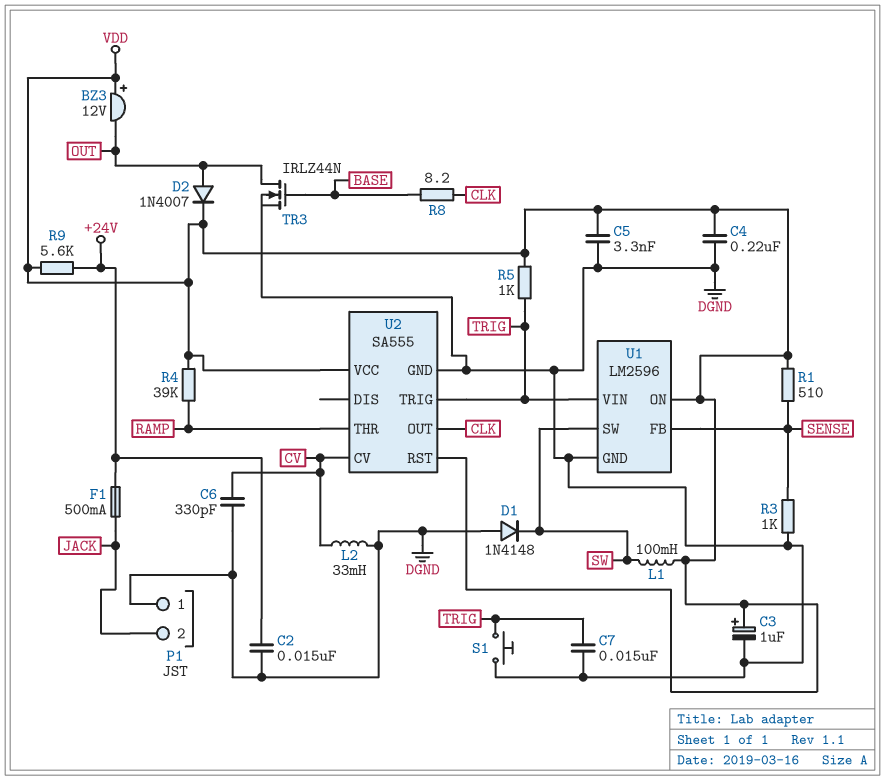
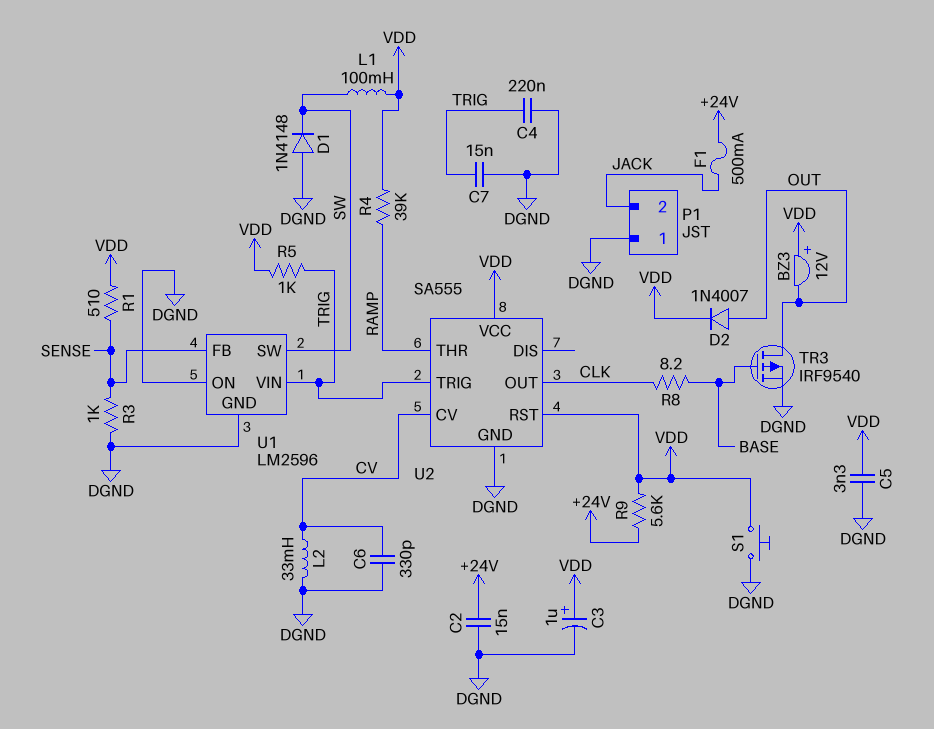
C4: 220nF (DGND, VDD) -> 220nF (DGND, TRIG)
S1: button (DGND, TRIG) -> button (DGND, VDD)
TR3: NMOS IRLZ44N (G BASE, D OUT, S DGND) -> PMOS IRF9540 (G BASE, D OUT, S DGND)
U1 pin ON: VDD -> DGND

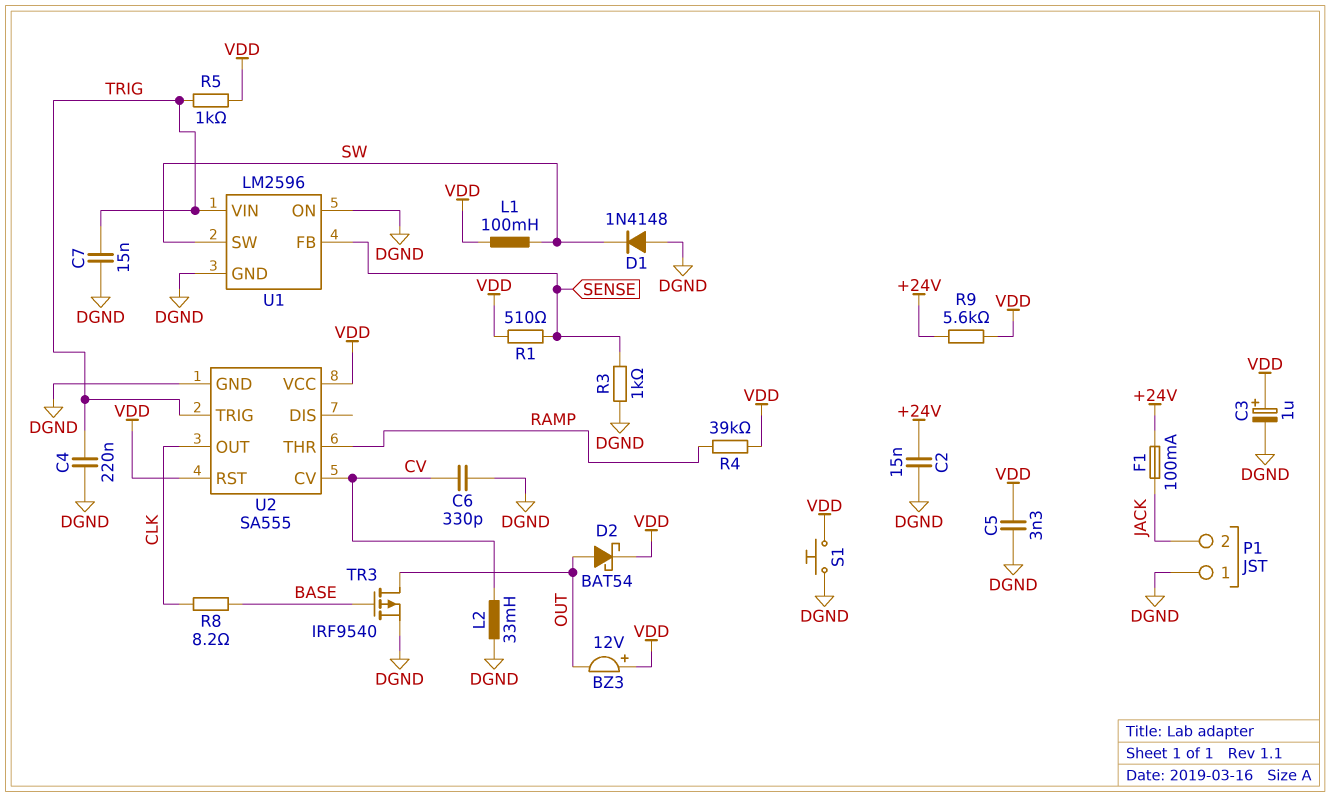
D2: diode 1N4007 (A OUT, K VDD) -> schottky BAT54 (A OUT, K VDD)
F1: 500mA (+24V, JACK) -> 100mA (+24V, JACK)

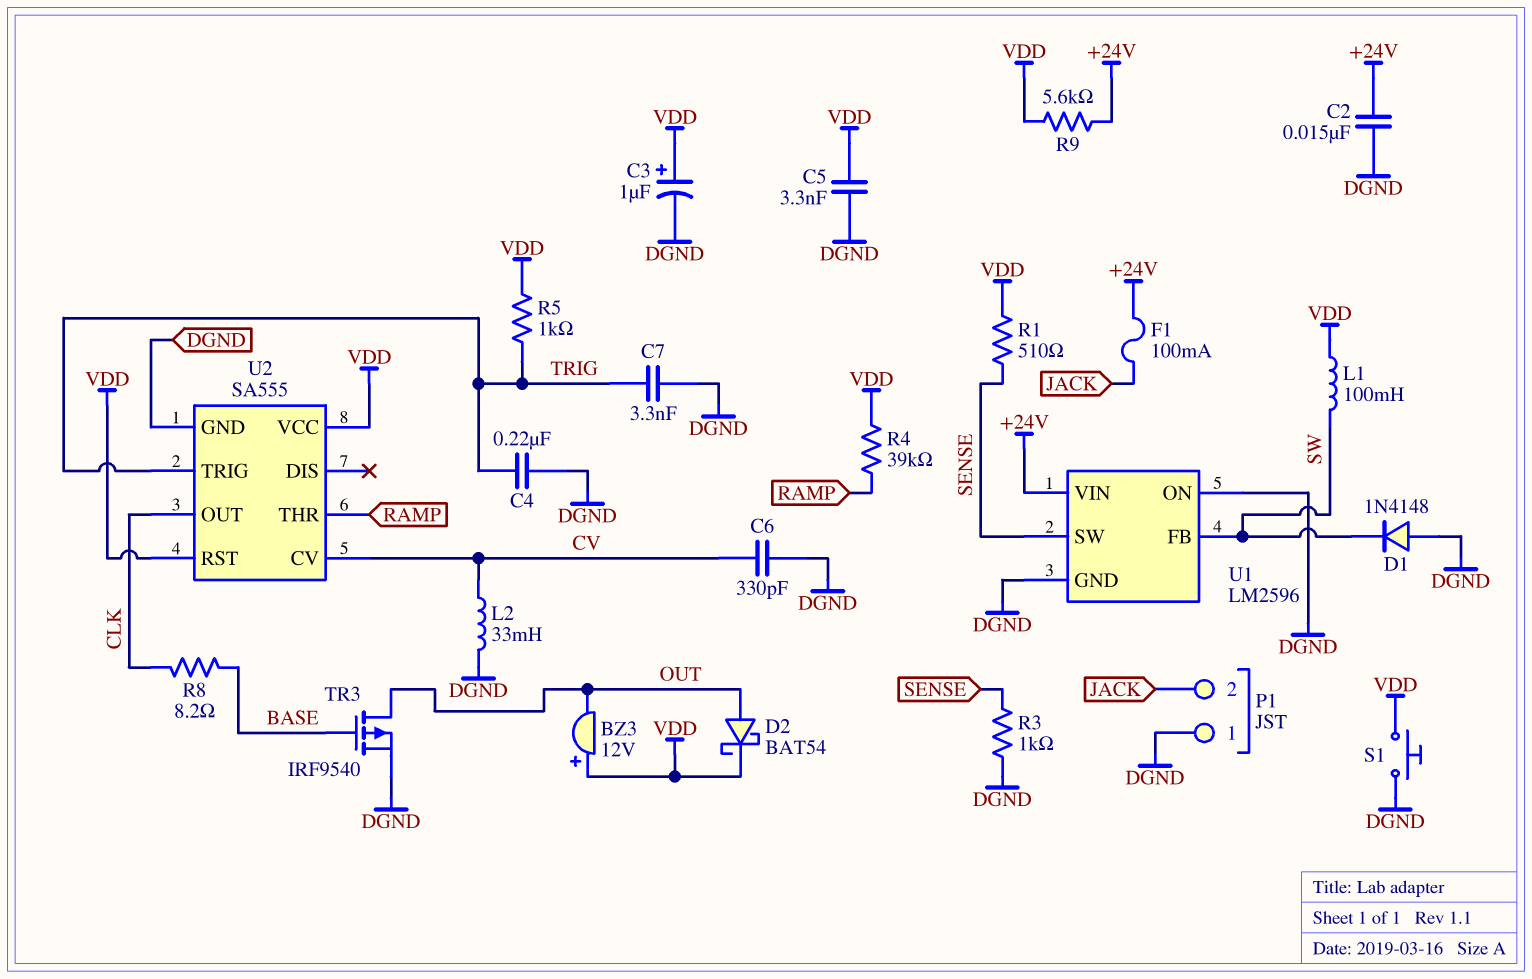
C7: 15nF (DGND, TRIG) -> 3.3nF (DGND, TRIG)
U1 pin FB: SENSE -> SW
U1 pin SW: SW -> SENSE
U1 pin VIN: TRIG -> +24V

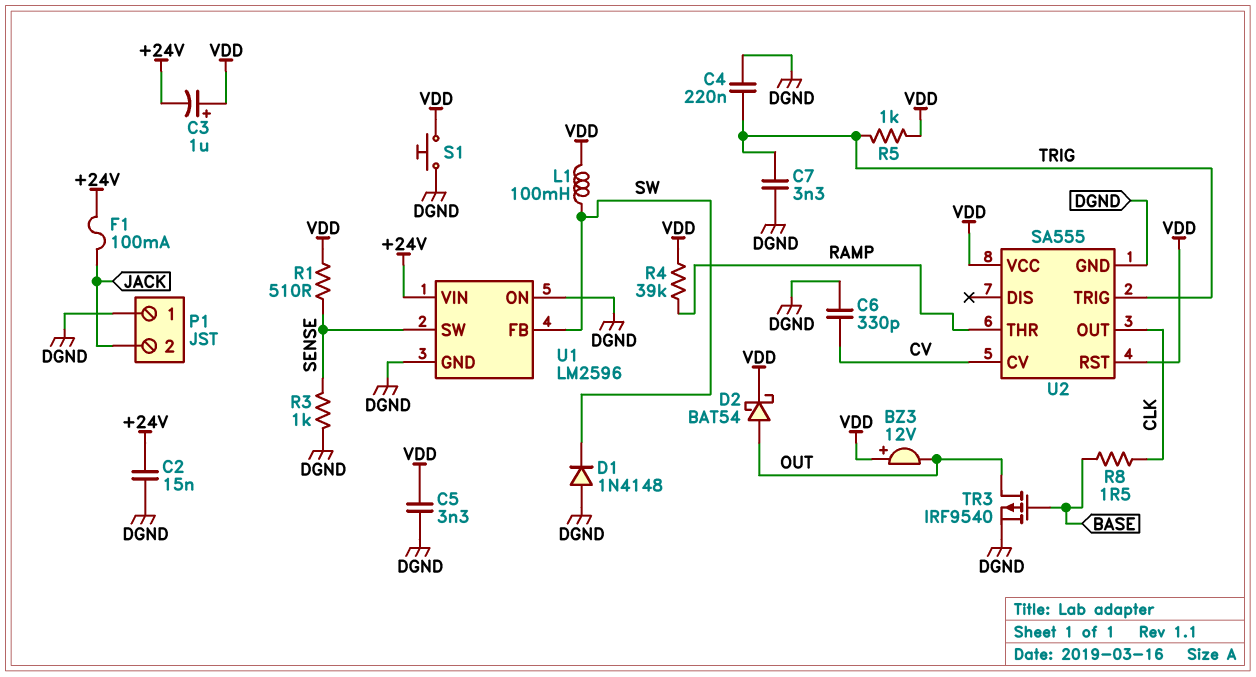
C3: 1uF (plus VDD, minus DGND) -> 1uF (plus VDD, minus +24V)
L2: 33mH (CV, DGND) -> none
R8: 8.2 (BASE, CLK) -> 1.5 (BASE, CLK)
R9: 5.6k (+24V, VDD) -> none

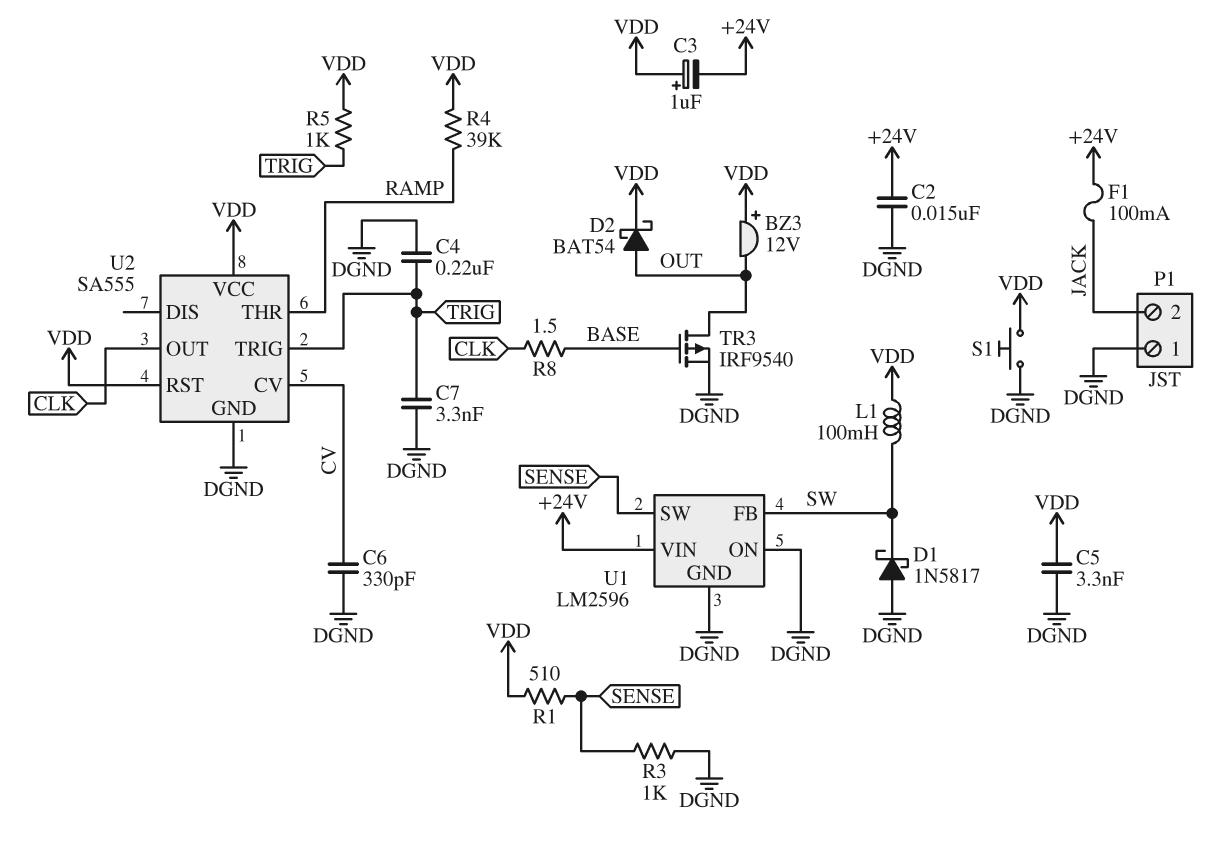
D1: diode 1N4148 (A DGND, K SW) -> schottky 1N5817 (A DGND, K SW)

